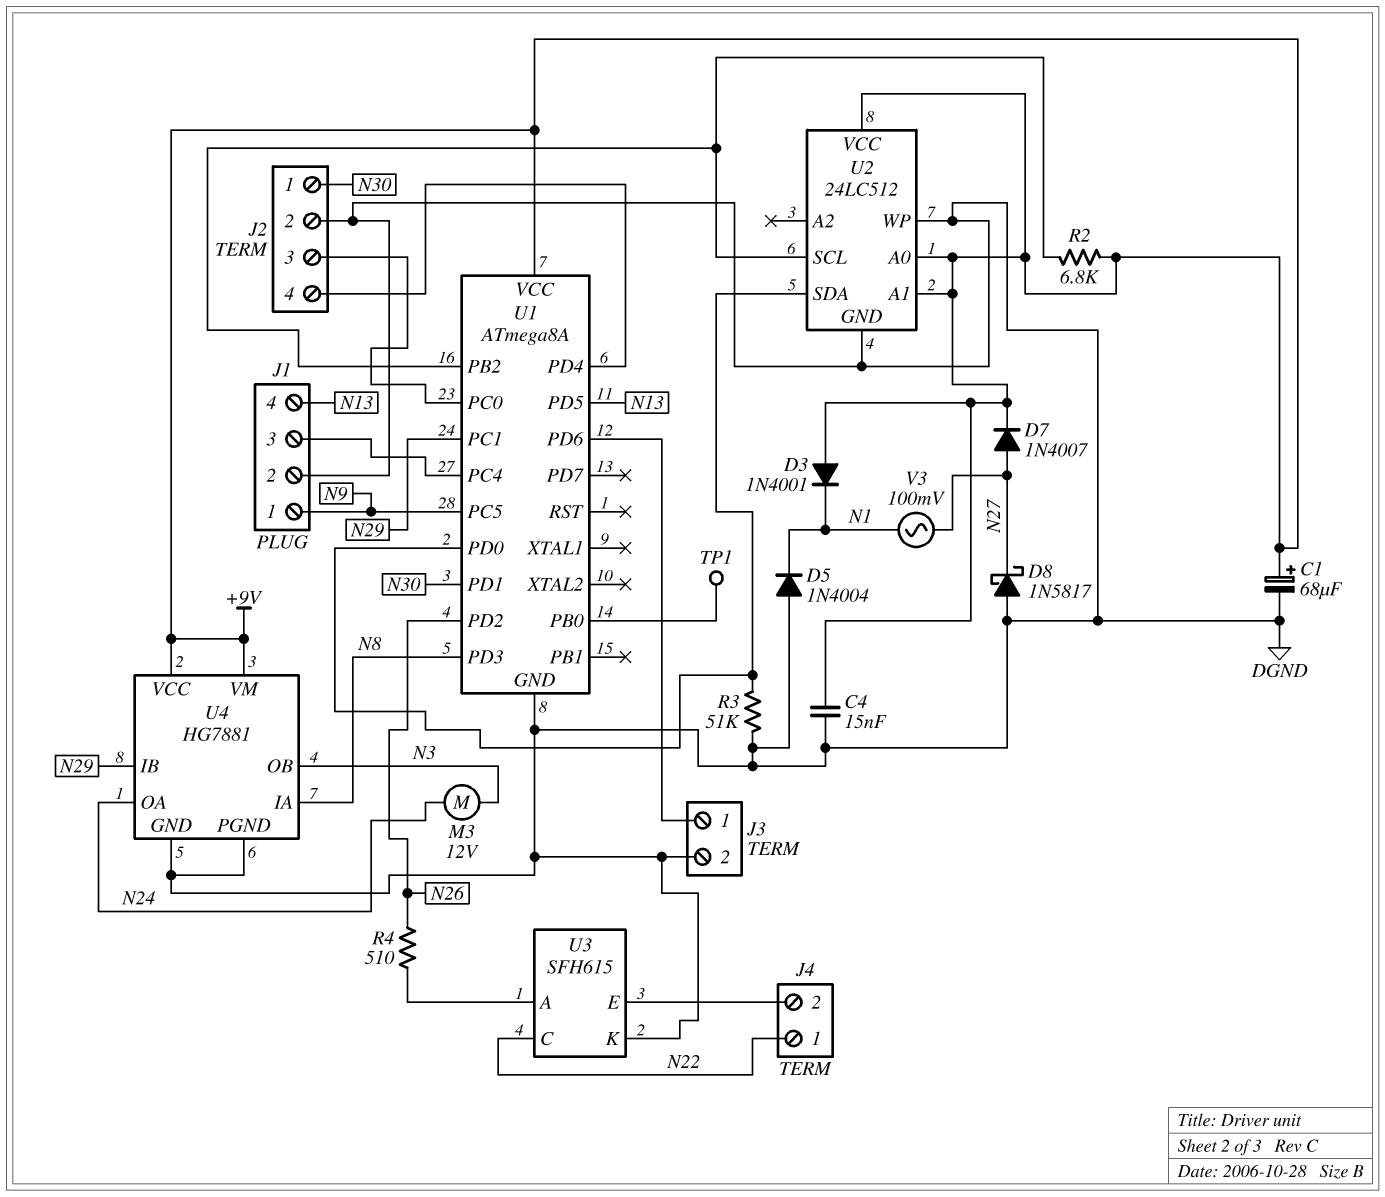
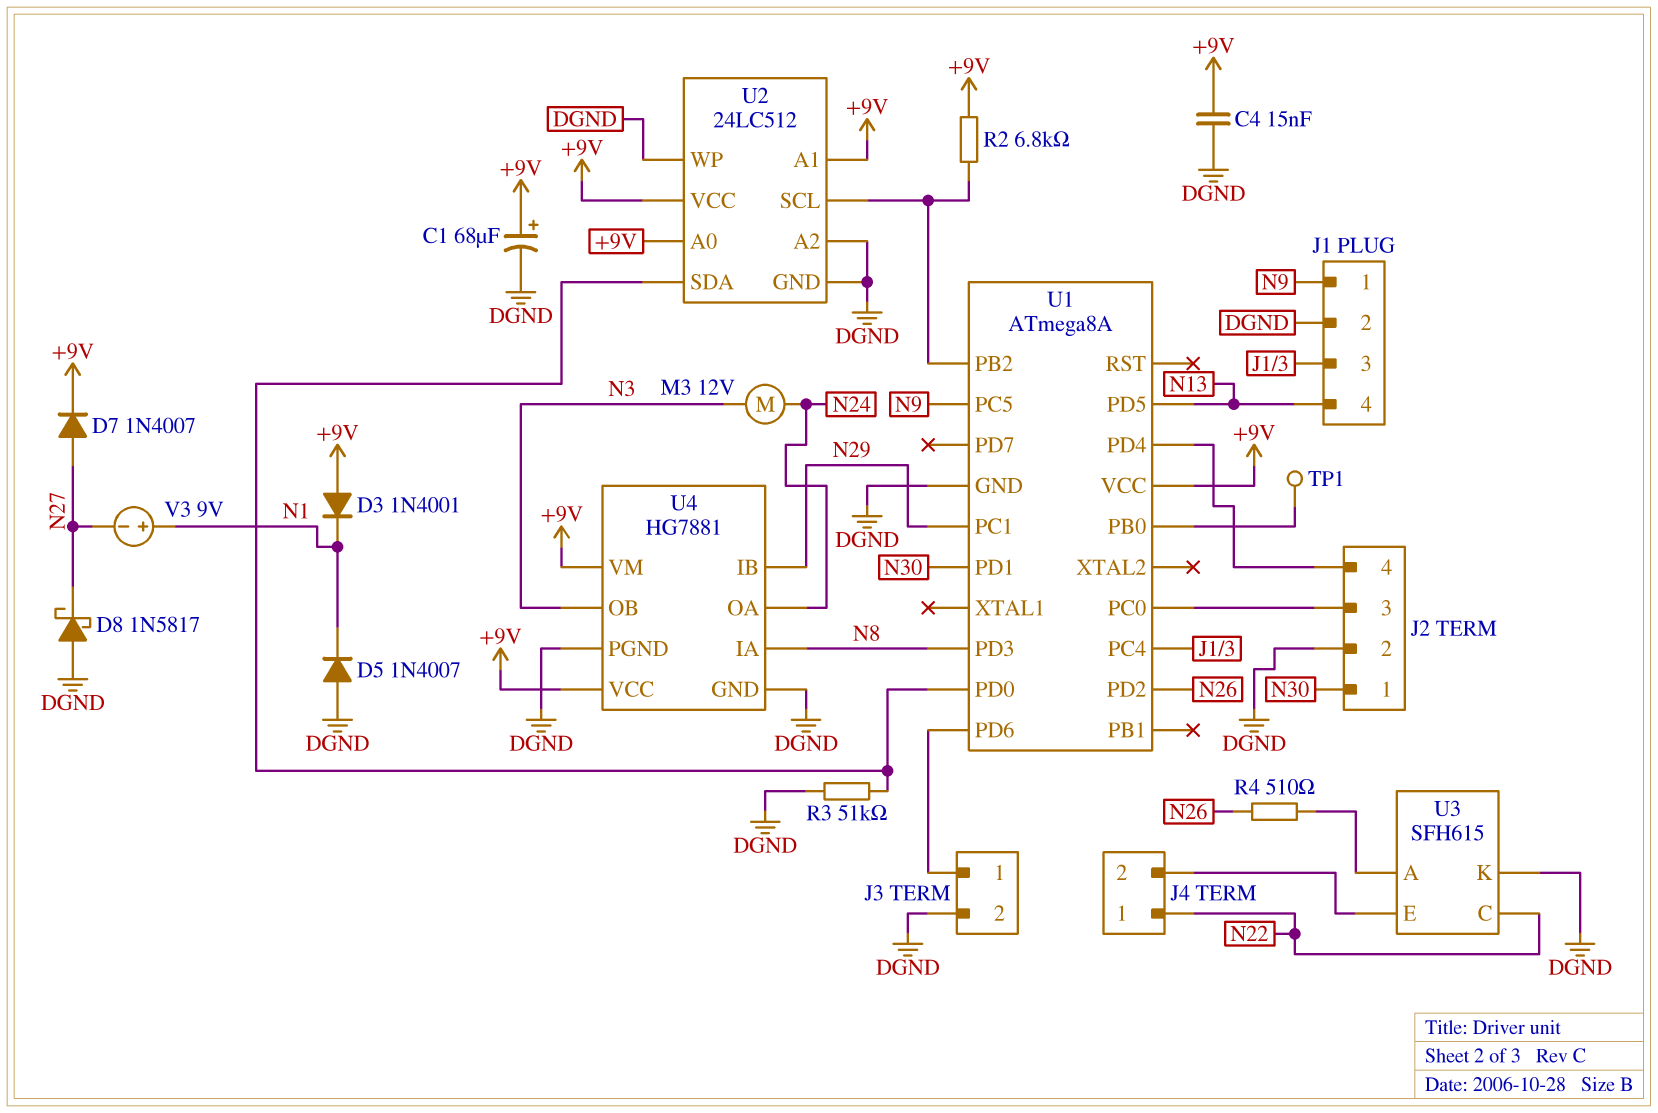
D5: diode 1N4004 (A DGND, K N1) -> diode 1N4007 (A DGND, K N1)
U2 pin A2: none -> DGND
V3: AC 100mV (N1, N27) -> 9V (plus N1, minus N27)

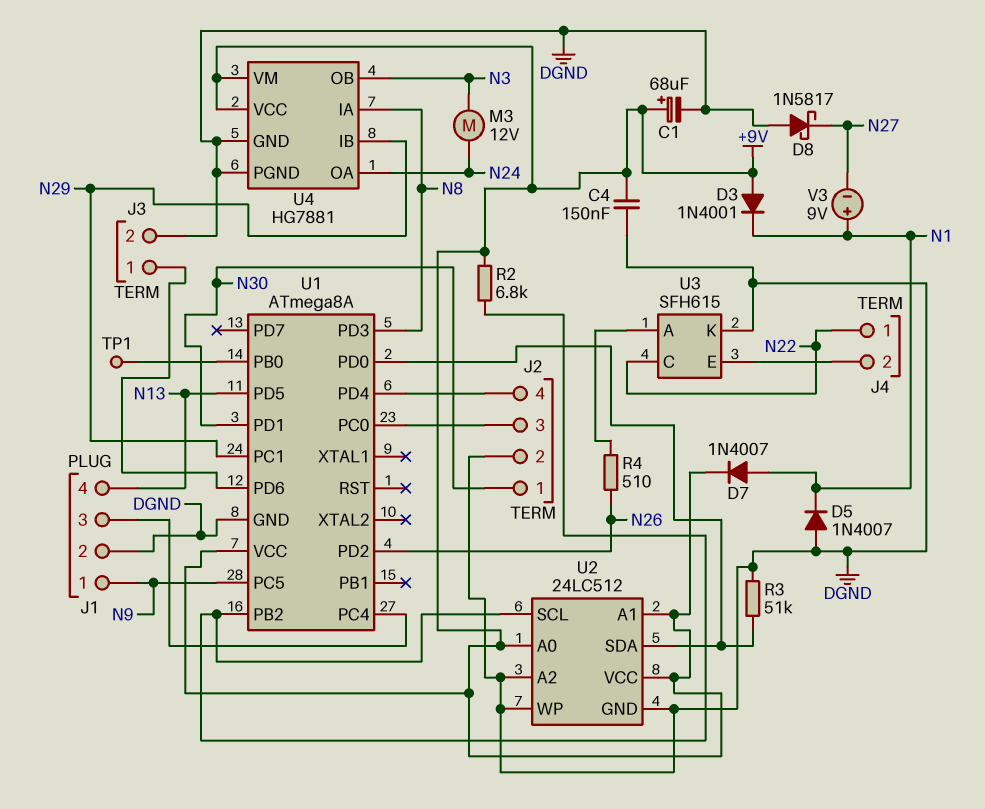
C4: 15nF (+9V, DGND) -> 150nF (+9V, DGND)
D7: diode 1N4007 (A N27, K +9V) -> diode 1N4007 (A N1, K +9V)

